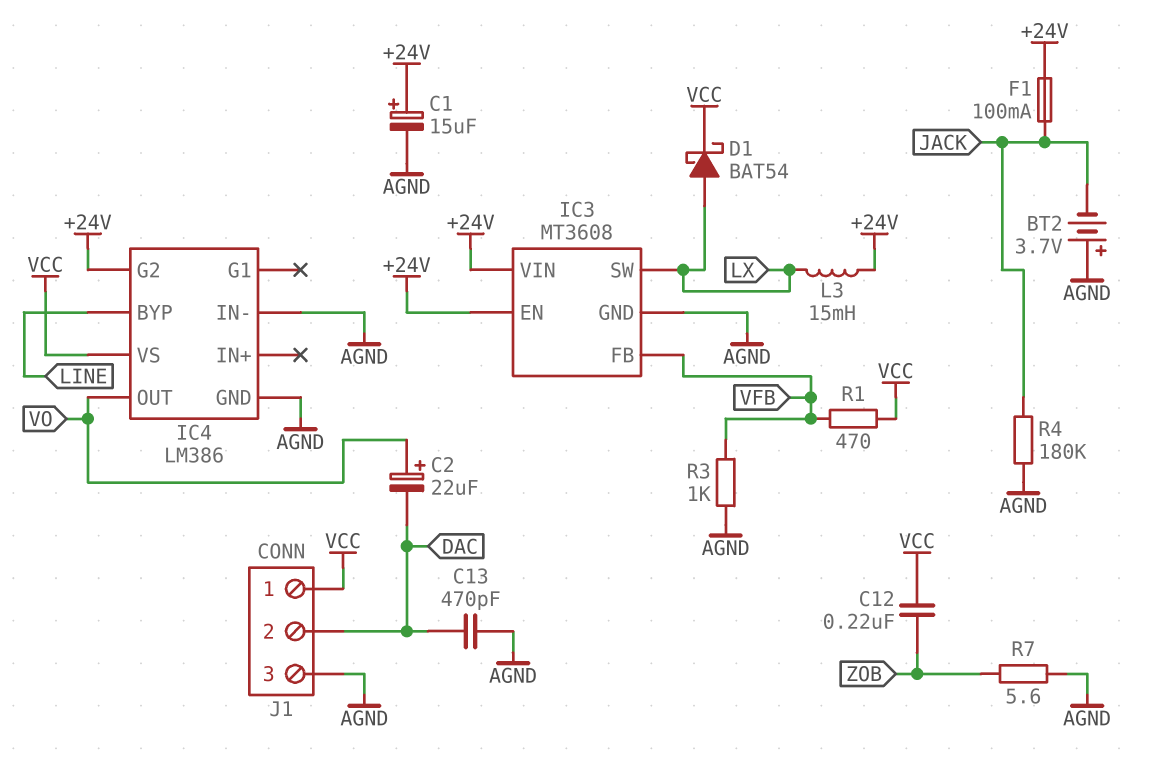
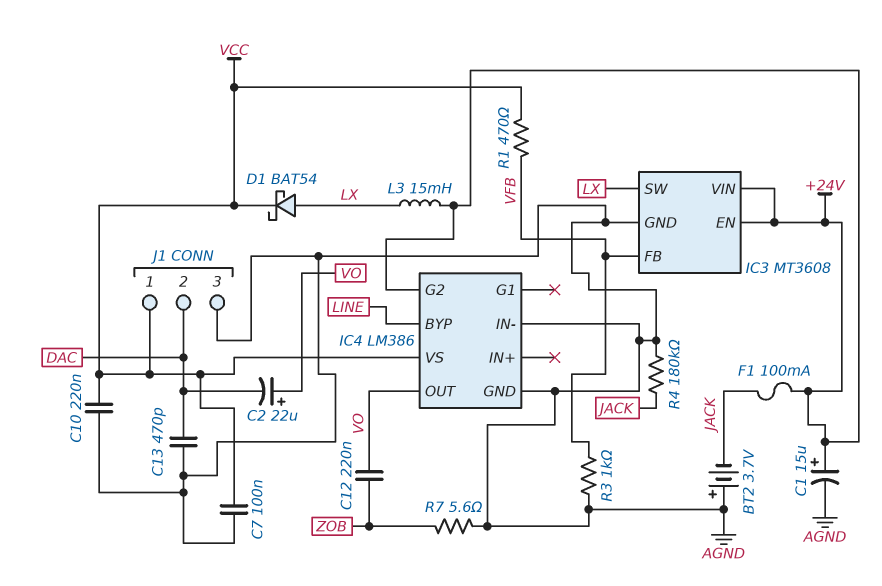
C7: none -> 100nF (AGND, VCC)
C10: none -> 220nF (AGND, VCC)
C12: 220nF (VCC, ZOB) -> 220nF (VO, ZOB)

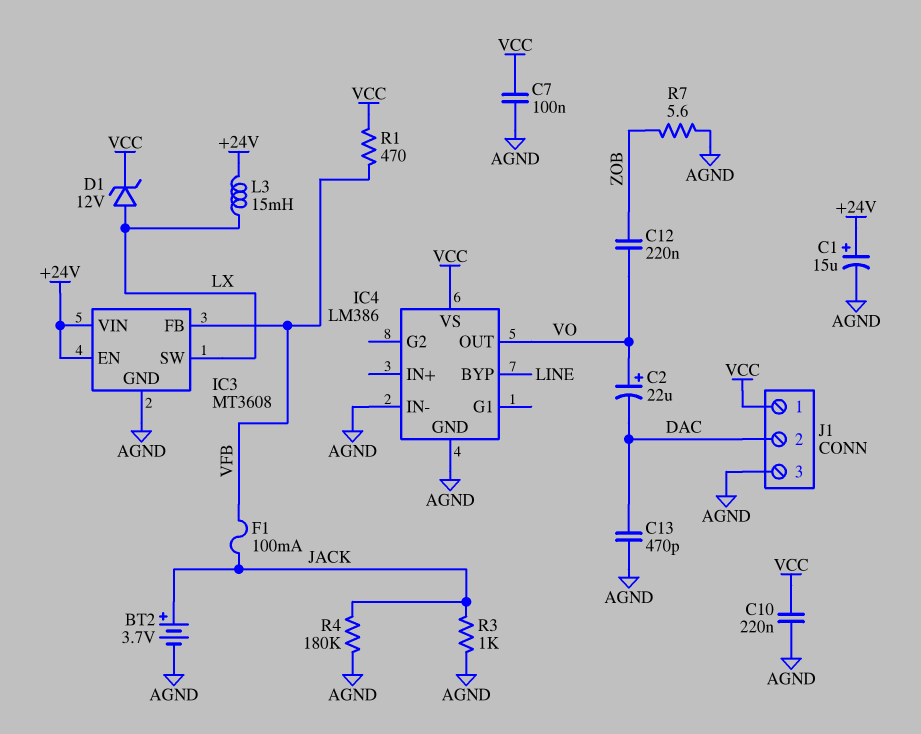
BT2: 3.7V (plus AGND, minus JACK) -> 3.7V (plus JACK, minus AGND)
D1: schottky BAT54 (A LX, K VCC) -> zener 12V (A LX, K VCC)
F1: 100mA (+24V, JACK) -> 100mA (JACK, VFB)
IC4 pin G2: +24V -> none
R3: 1k (AGND, VFB) -> 1k (AGND, JACK)

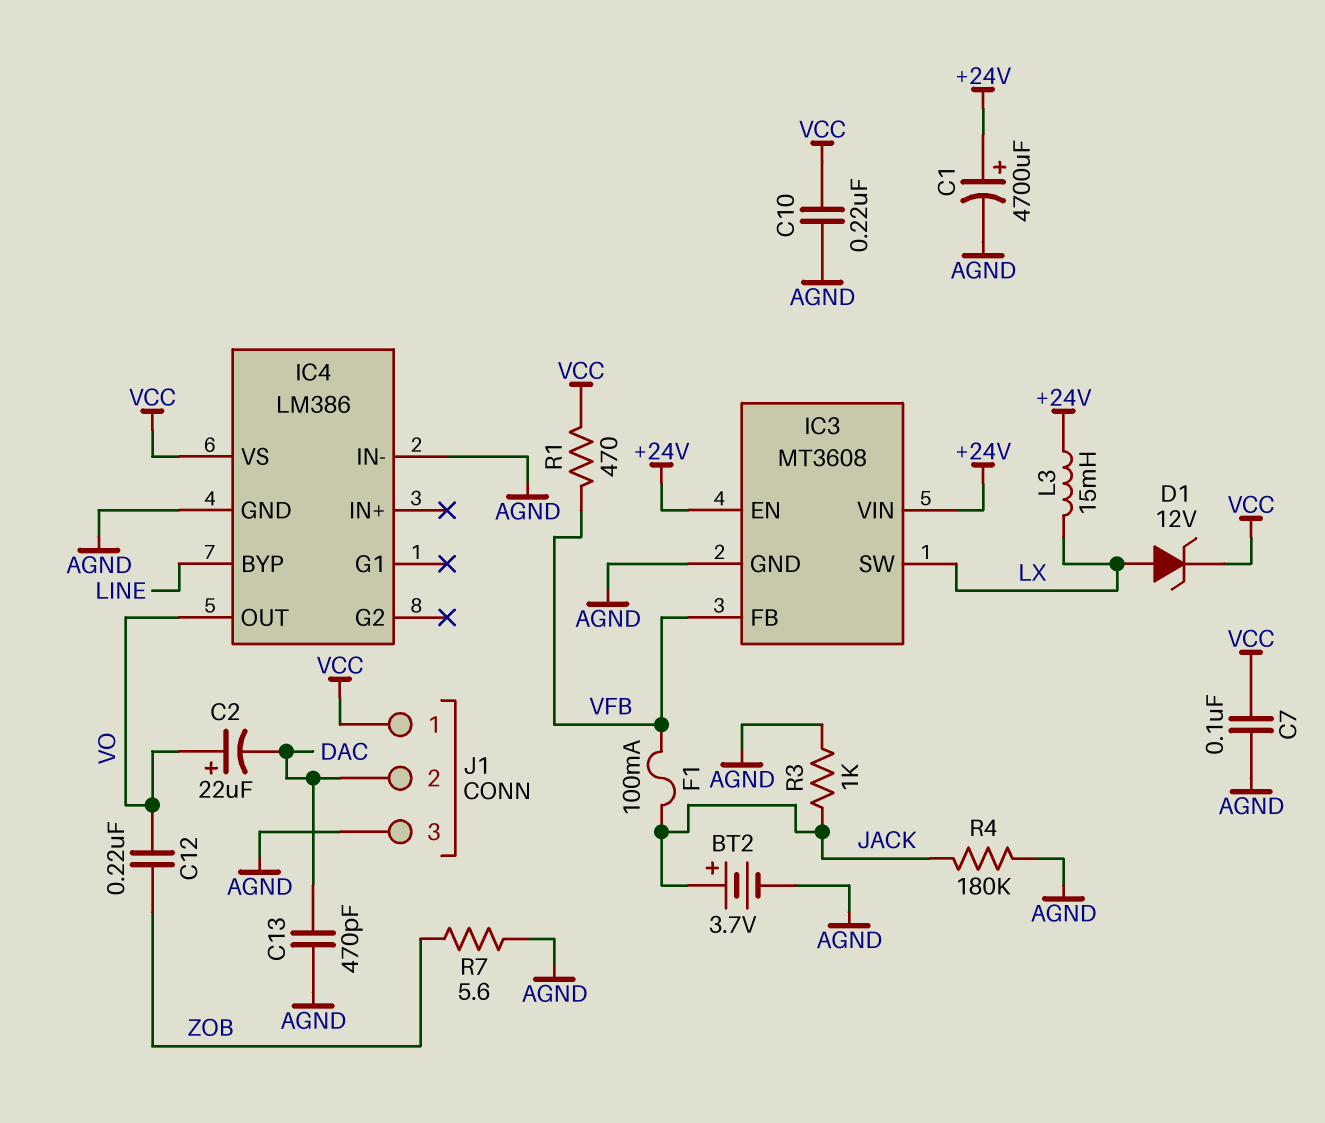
C1: 15uF (plus +24V, minus AGND) -> 4700uF (plus +24V, minus AGND)

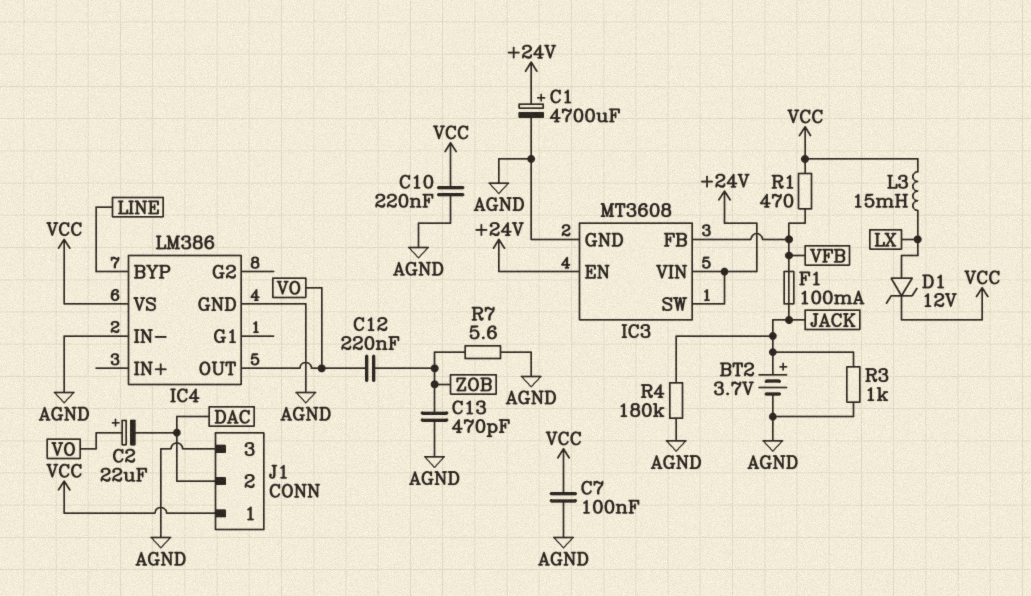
C13: 470pF (AGND, DAC) -> 470pF (AGND, ZOB)
IC3 pin SW: LX -> +24V
L3: 15mH (+24V, LX) -> 15mH (LX, VCC)

